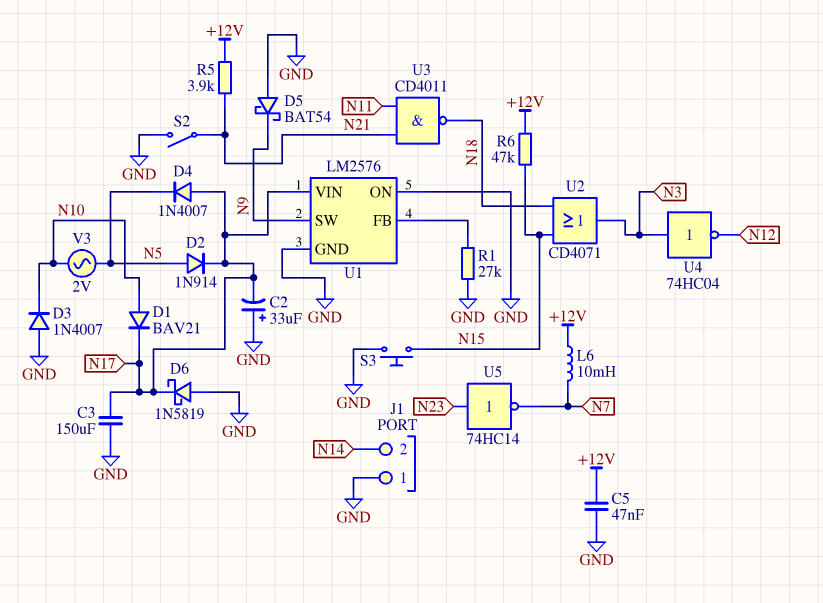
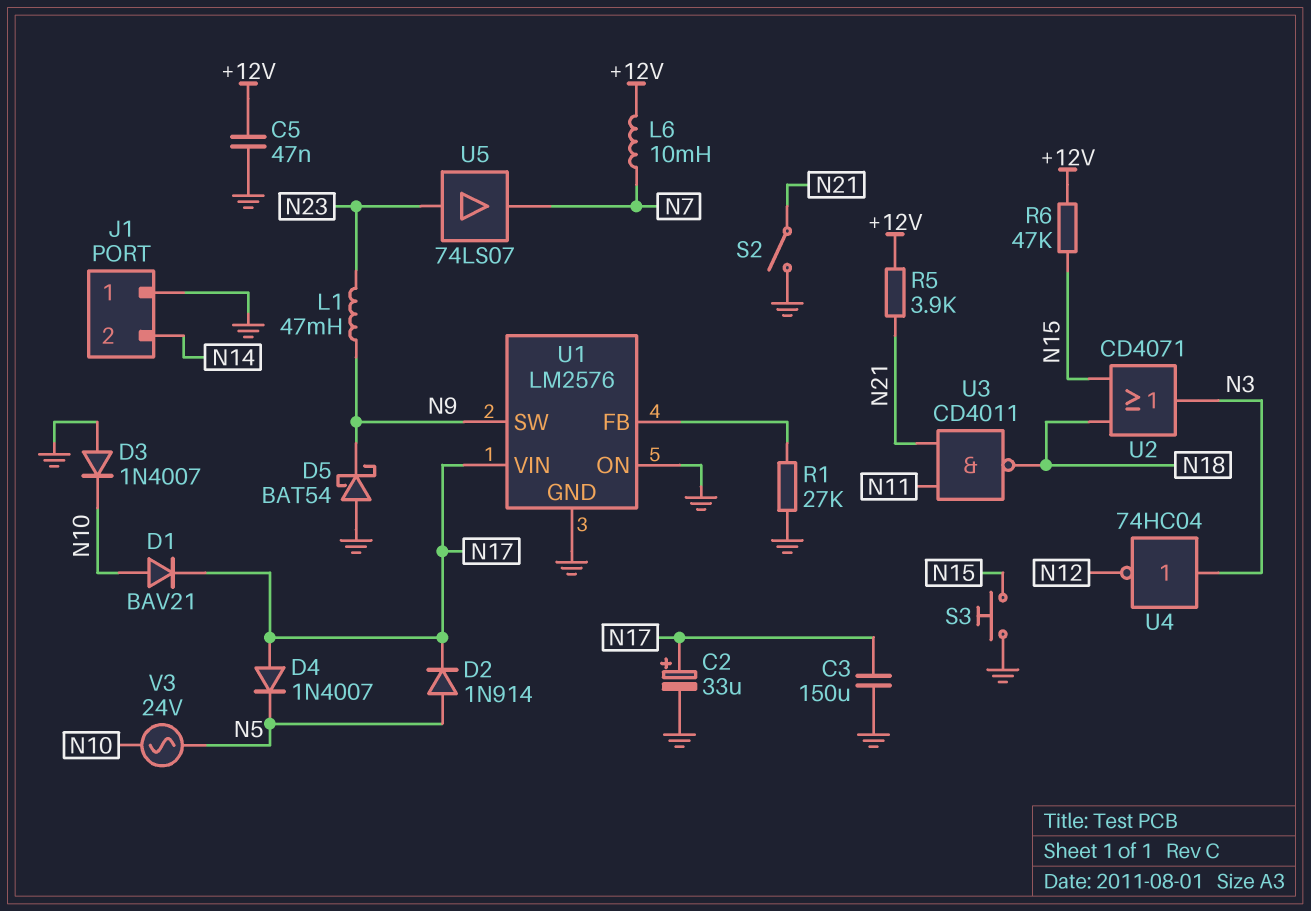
C2: 33uF (plus GND, minus N17) -> 33uF (plus N17, minus GND)
D6: schottky 1N5819 (A GND, K N17) -> none
L1: none -> 47mH (N9, N23)
U5: NOT 74HC14 (in N23, out N7) -> buffer 74LS07 (in N23, out N7)
V3: AC 2V (N5, N10) -> AC 24V (N5, N10)

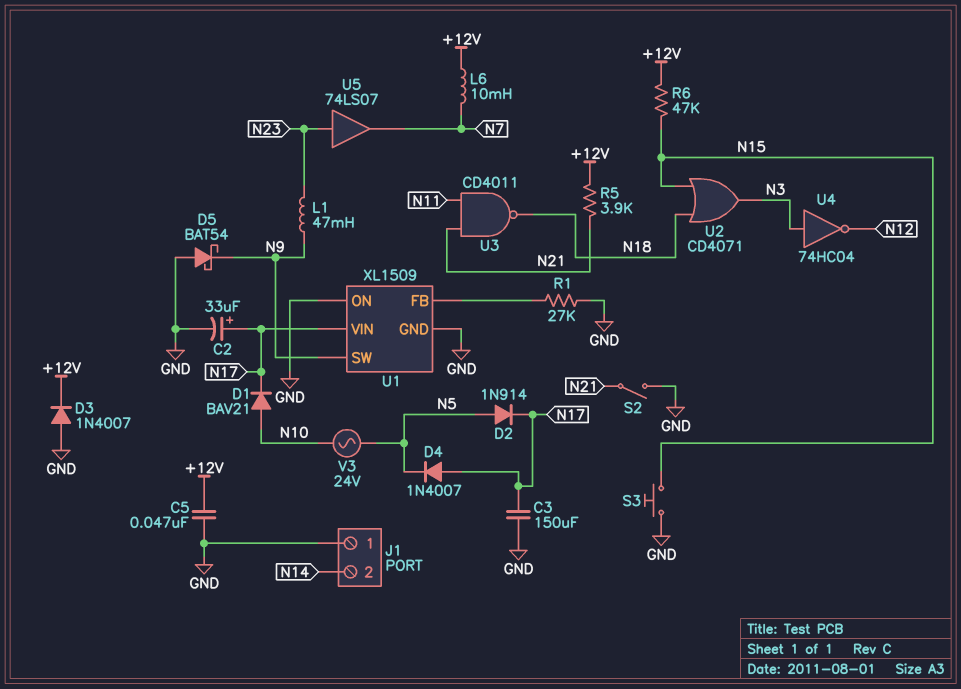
D3: diode 1N4007 (A GND, K N10) -> diode 1N4007 (A GND, K +12V)
U1: LM2576 -> XL1509

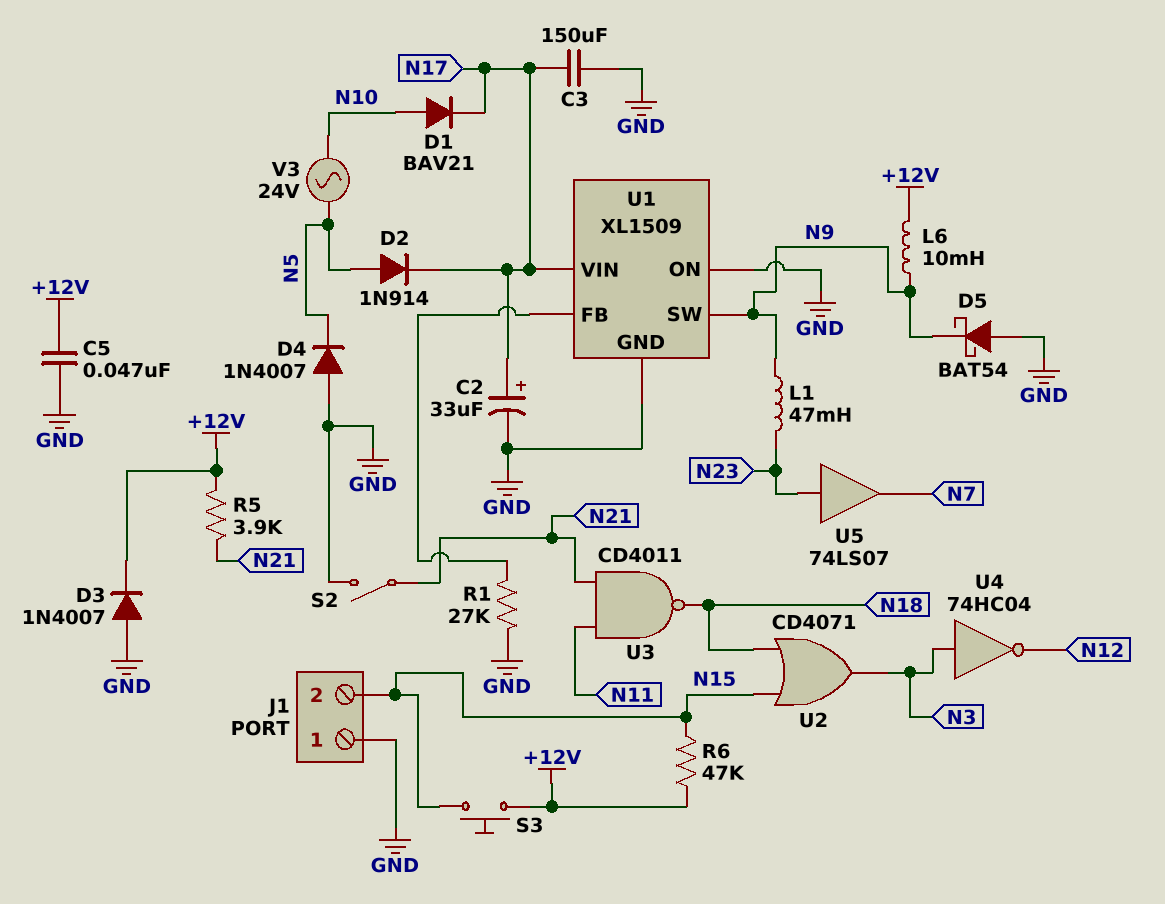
D4: diode 1N4007 (A N17, K N5) -> diode 1N4007 (A GND, K N5)
J1 pin 2: N14 -> N15
L6: 10mH (+12V, N7) -> 10mH (+12V, N9)
S3: button (GND, N15) -> button (+12V, N15)

